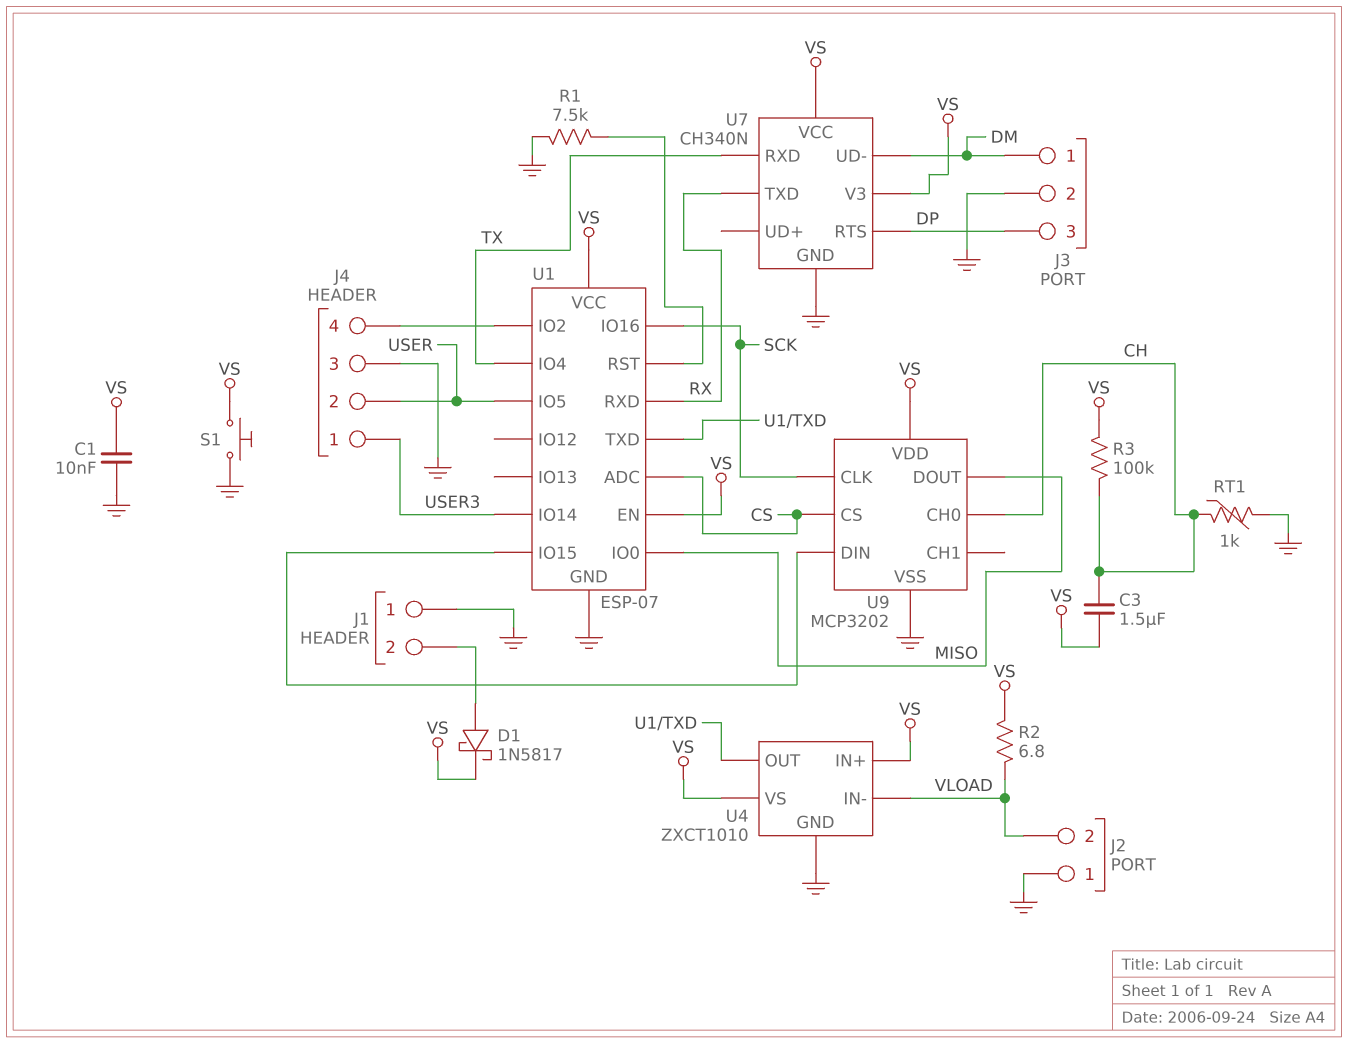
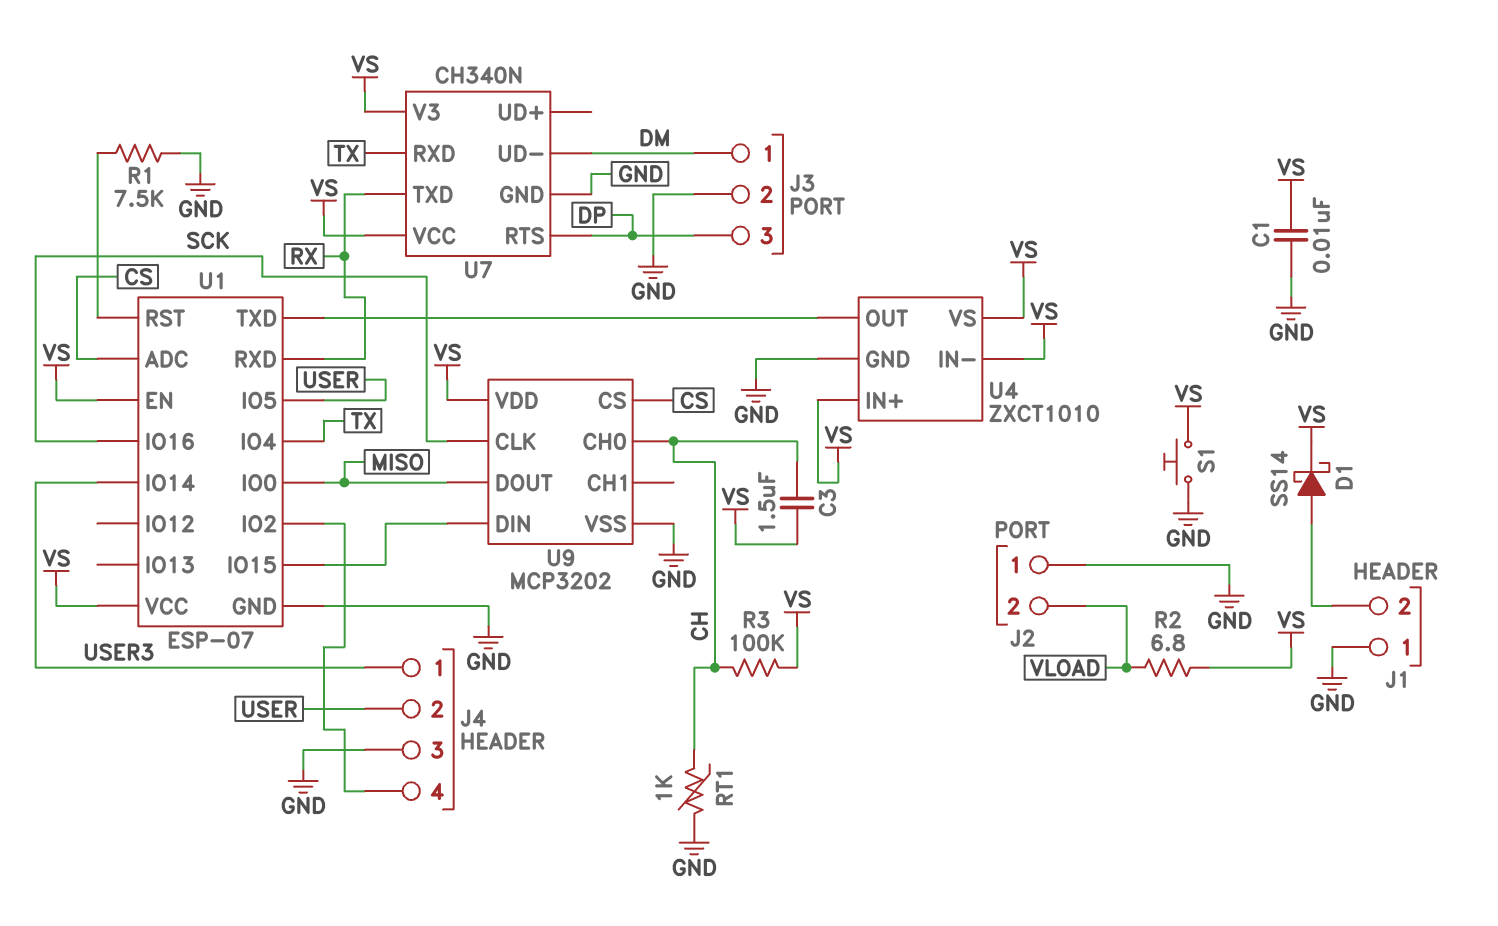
D1: schottky 1N5817 (A J1/2, K VS) -> schottky SS14 (A J1/2, K VS)
U4 pin IN-: VLOAD -> VS

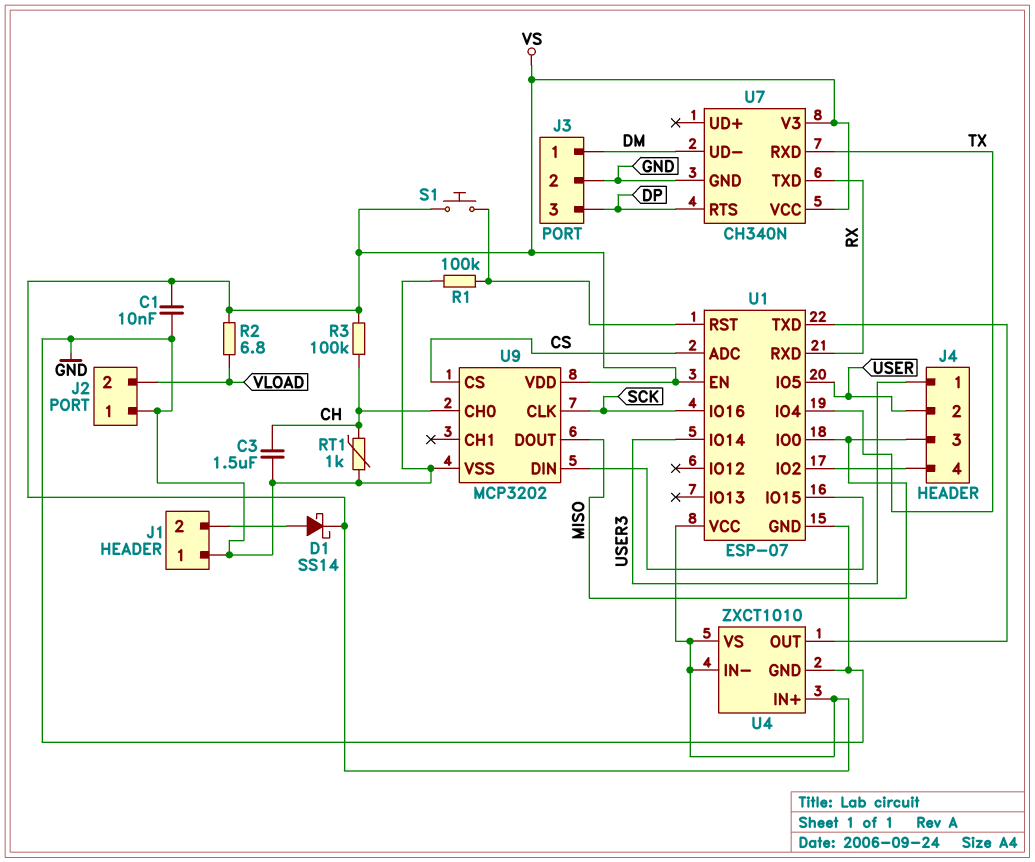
C3: 1.5uF (CH, VS) -> 1.5uF (CH, GND)
J4 pin 3: GND -> MISO
R1: 7.5k (GND, U1/RST) -> 100k (GND, U1/RST)
S1: button (GND, VS) -> button (U1/RST, VS)

